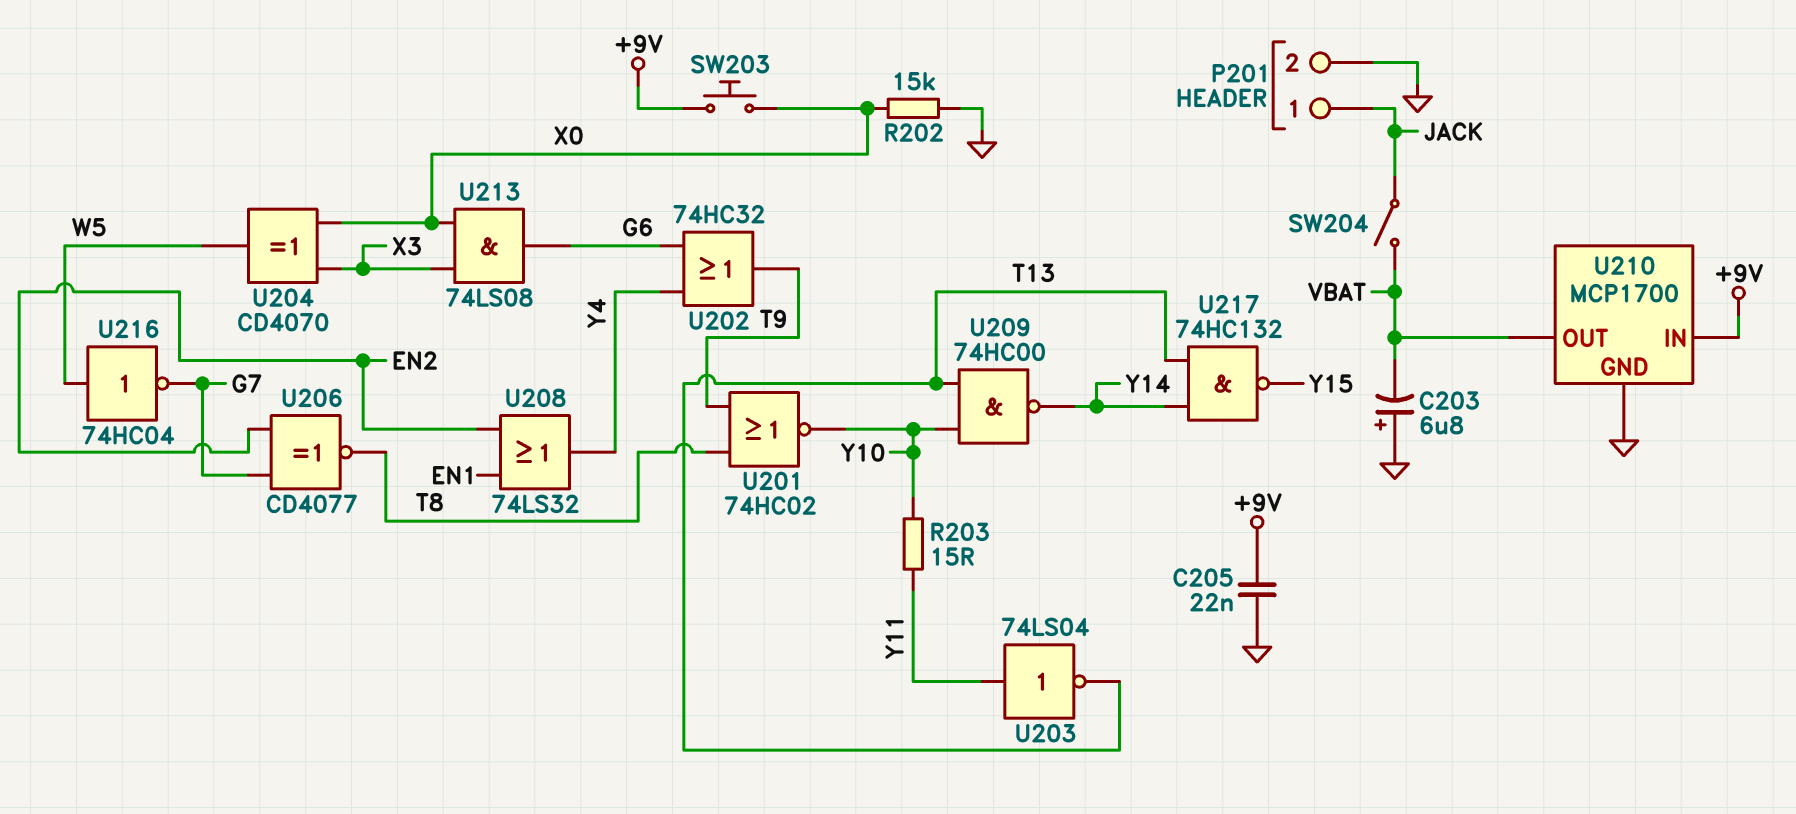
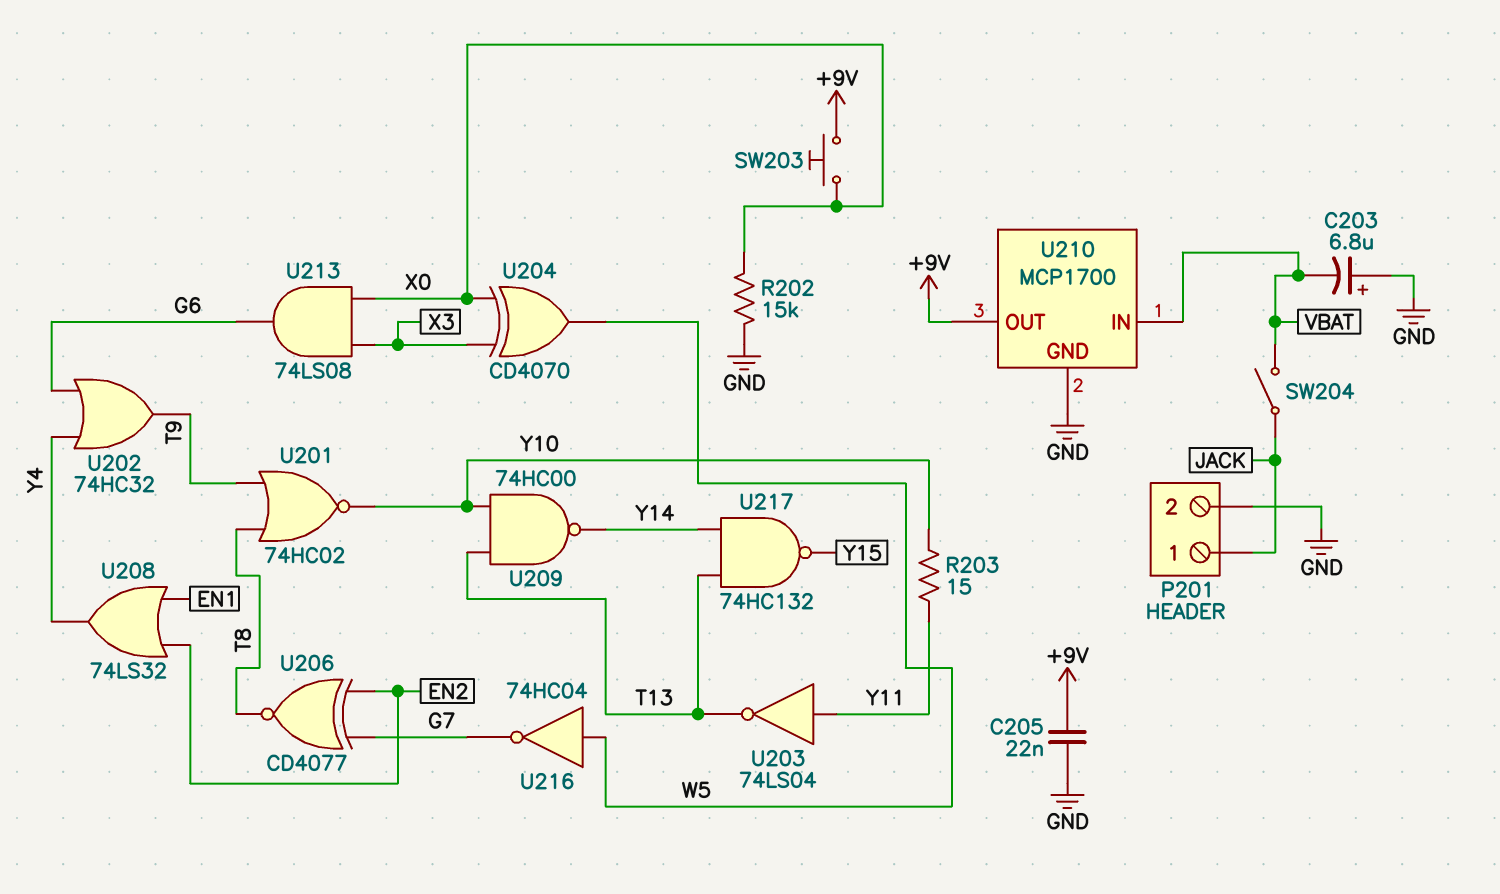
U210 pin IN: +9V -> VBAT
U210 pin OUT: VBAT -> +9V

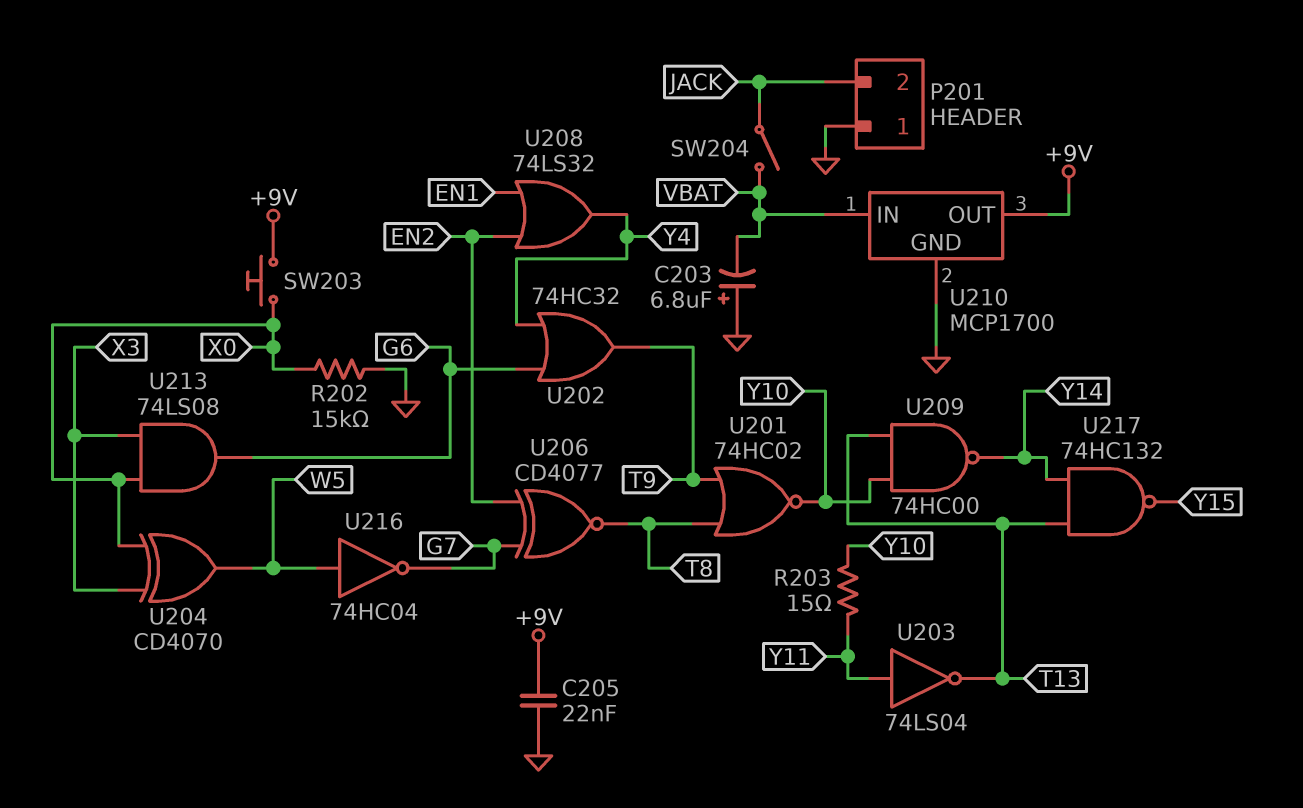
P201 pin 1: JACK -> GND
P201 pin 2: GND -> JACK

